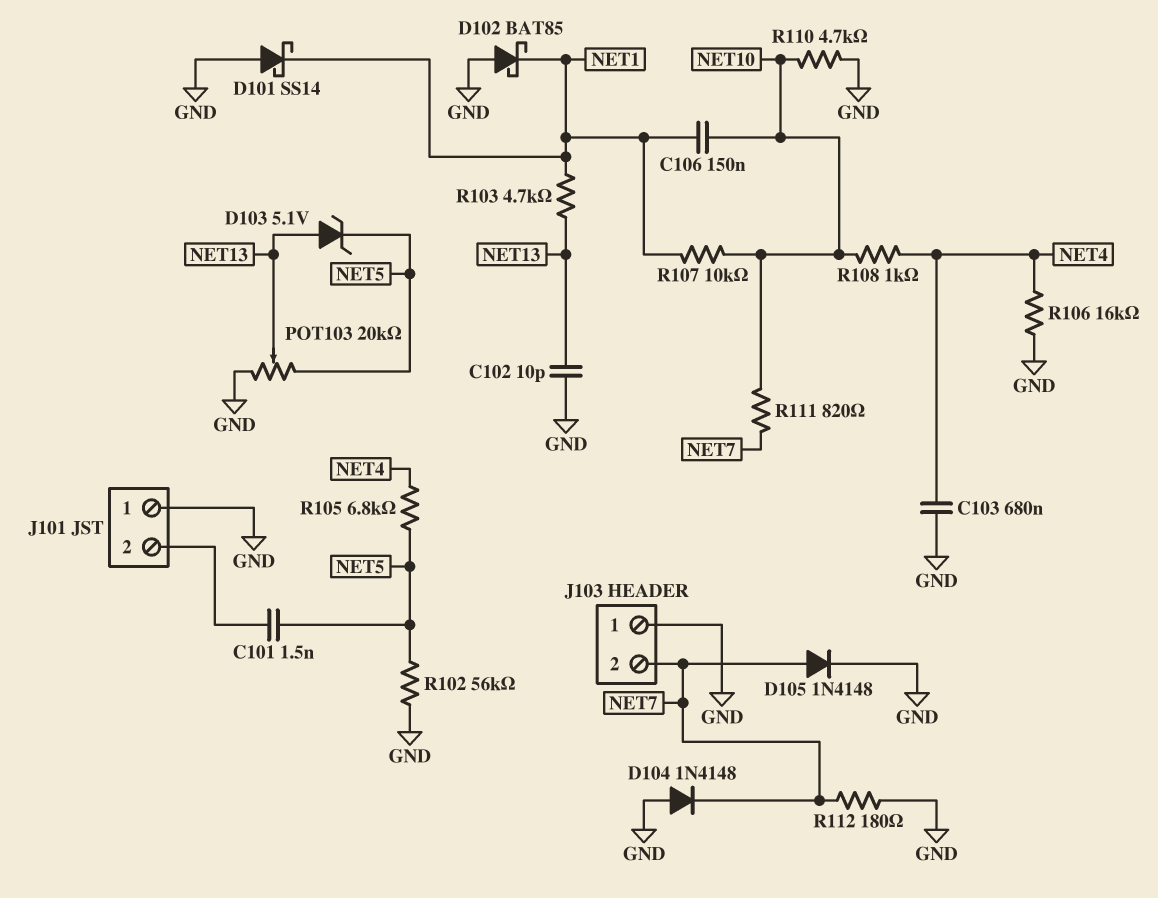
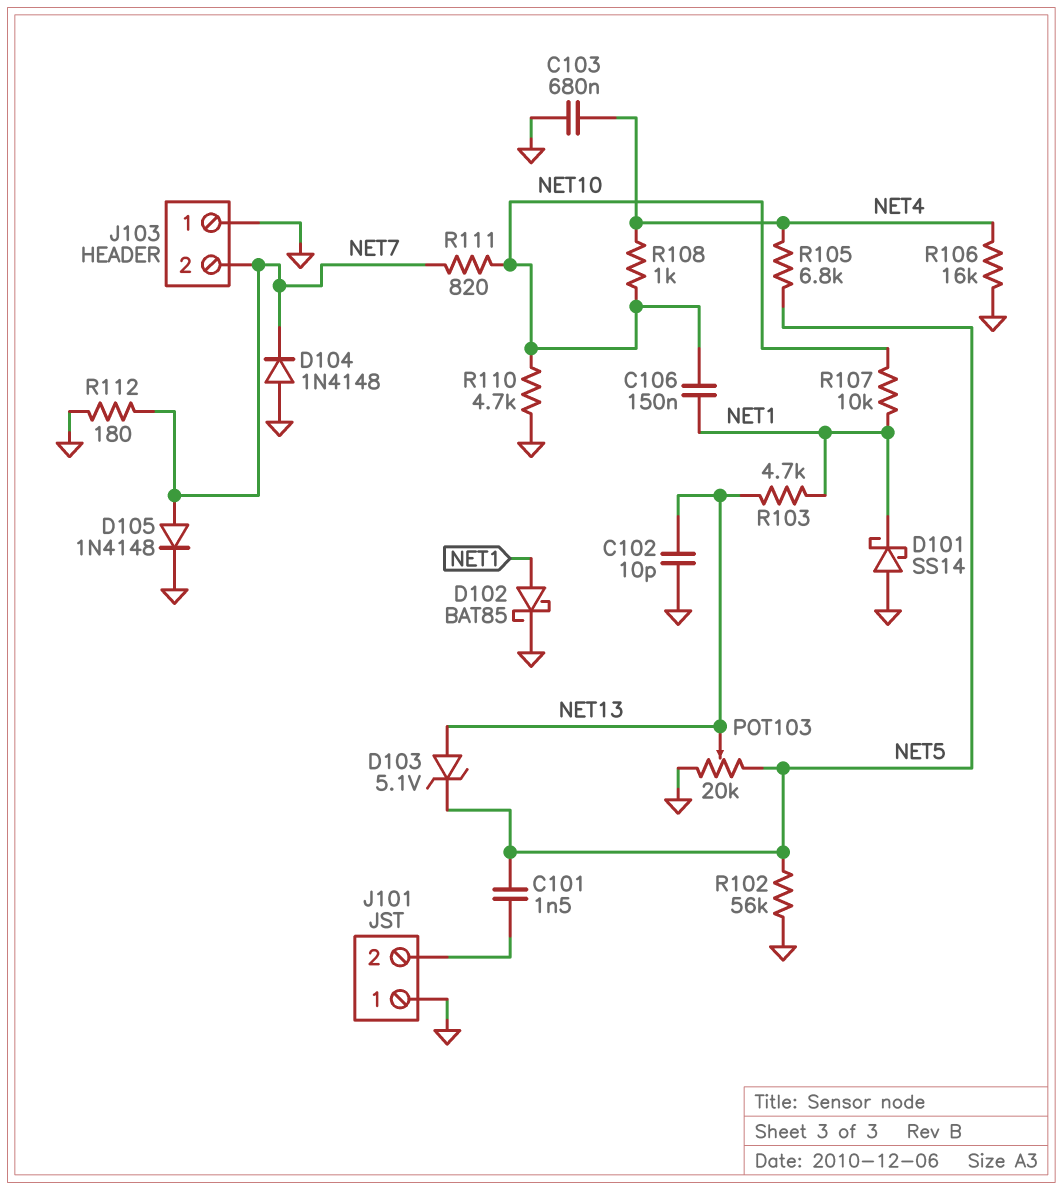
D102: schottky BAT85 (A GND, K NET1) -> schottky BAT85 (A NET1, K GND)

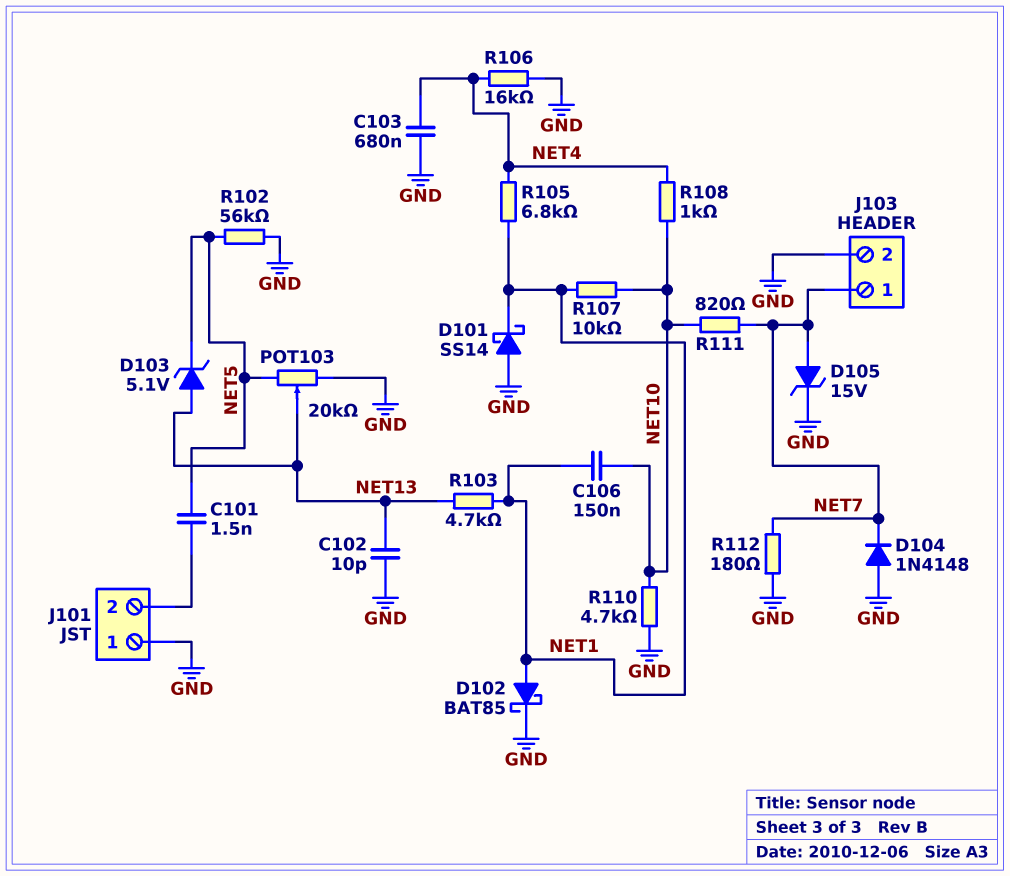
D105: diode 1N4148 (A NET7, K GND) -> zener 15V (A NET7, K GND)
J103 pin 1: GND -> NET7
J103 pin 2: NET7 -> GND
R105: 6.8k (NET4, NET5) -> 6.8k (NET1, NET4)

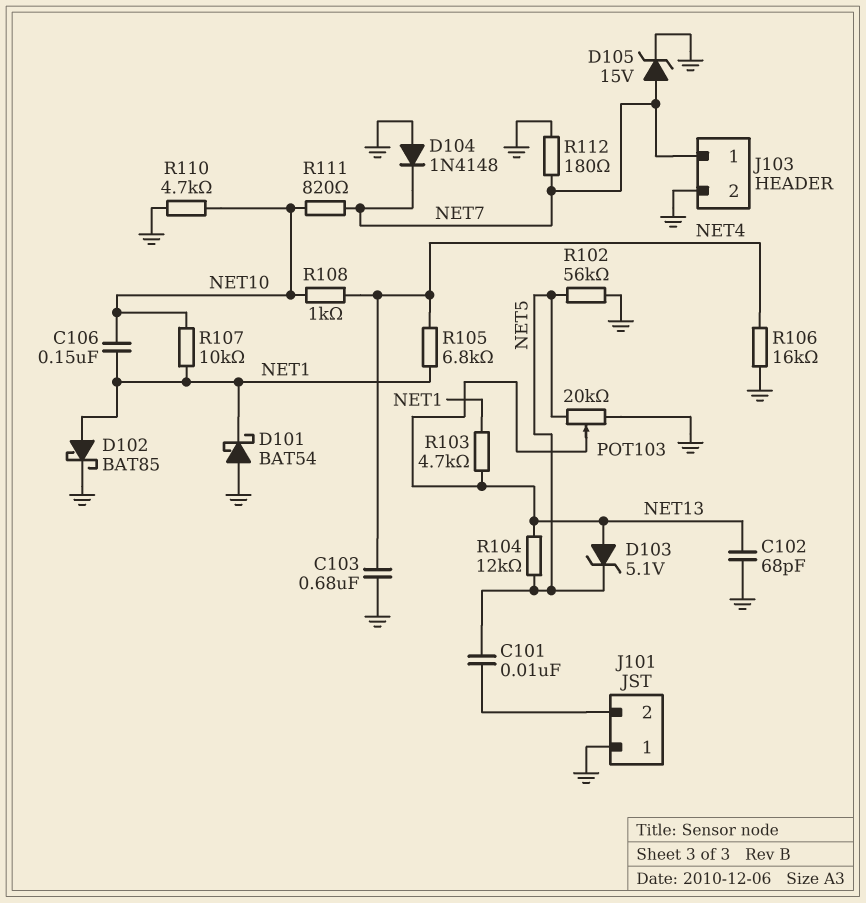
C101: 1.5nF (J101/2, NET5) -> 10nF (J101/2, NET5)
C102: 10pF (GND, NET13) -> 68pF (GND, NET13)
D101: schottky SS14 (A GND, K NET1) -> schottky BAT54 (A GND, K NET1)
R104: none -> 12k (NET5, NET13)

